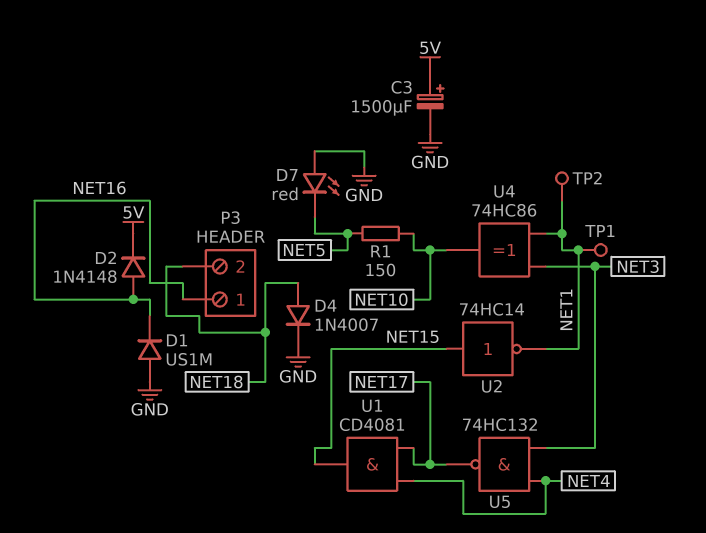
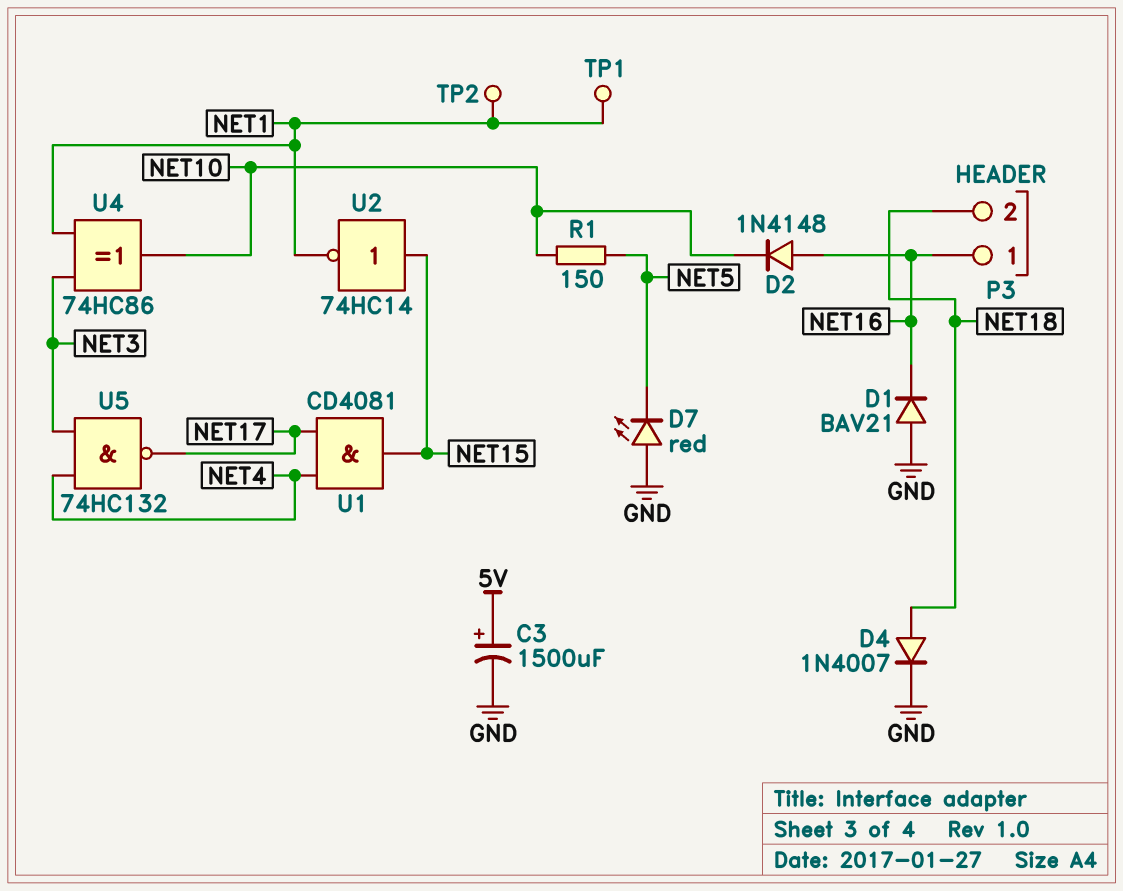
D1: diode US1M (A GND, K NET16) -> diode BAV21 (A GND, K NET16)
D2: diode 1N4148 (A NET16, K 5V) -> diode 1N4148 (A NET16, K NET10)

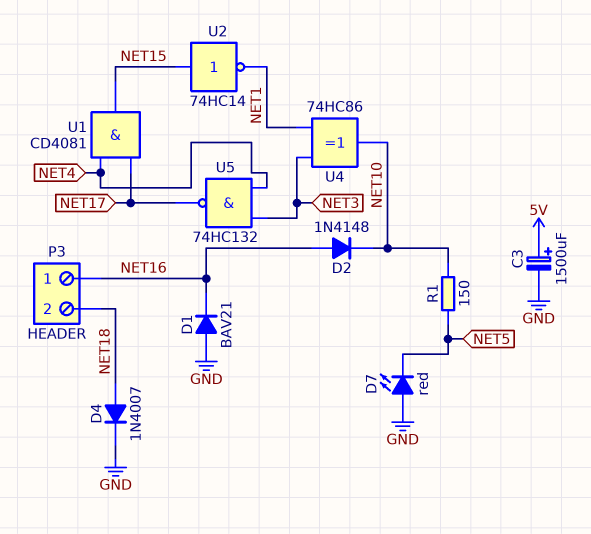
TP1: test point (NET1) -> none
TP2: test point (NET1) -> none

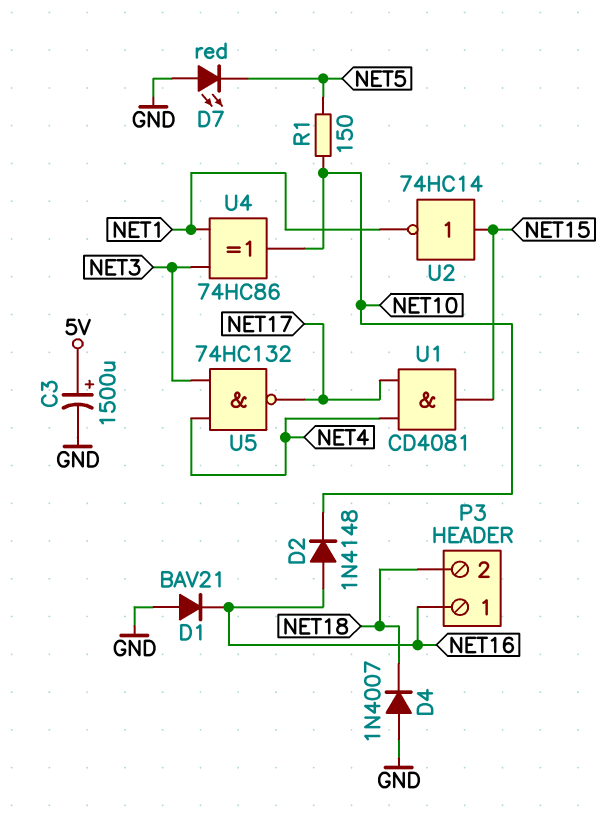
D4: diode 1N4007 (A NET18, K GND) -> diode 1N4007 (A GND, K NET18)

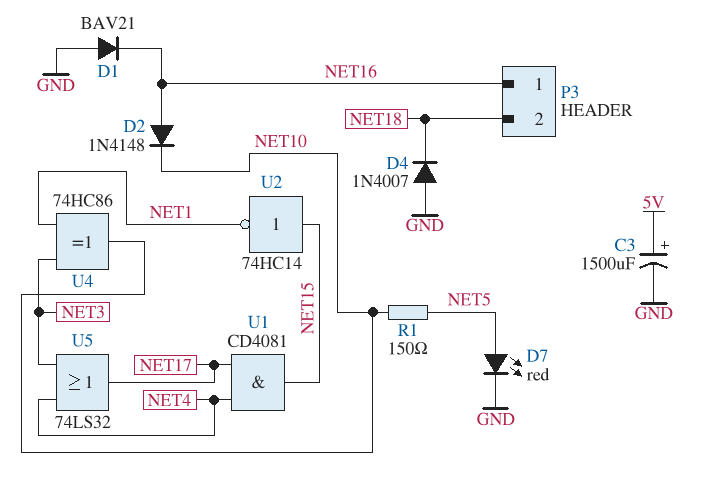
D7: LED red (A GND, K NET5) -> LED red (A NET5, K GND)
U5: NAND 74HC132 (in NET3, in NET4, out NET17) -> OR 74LS32 (in NET3, in NET4, out NET17)

